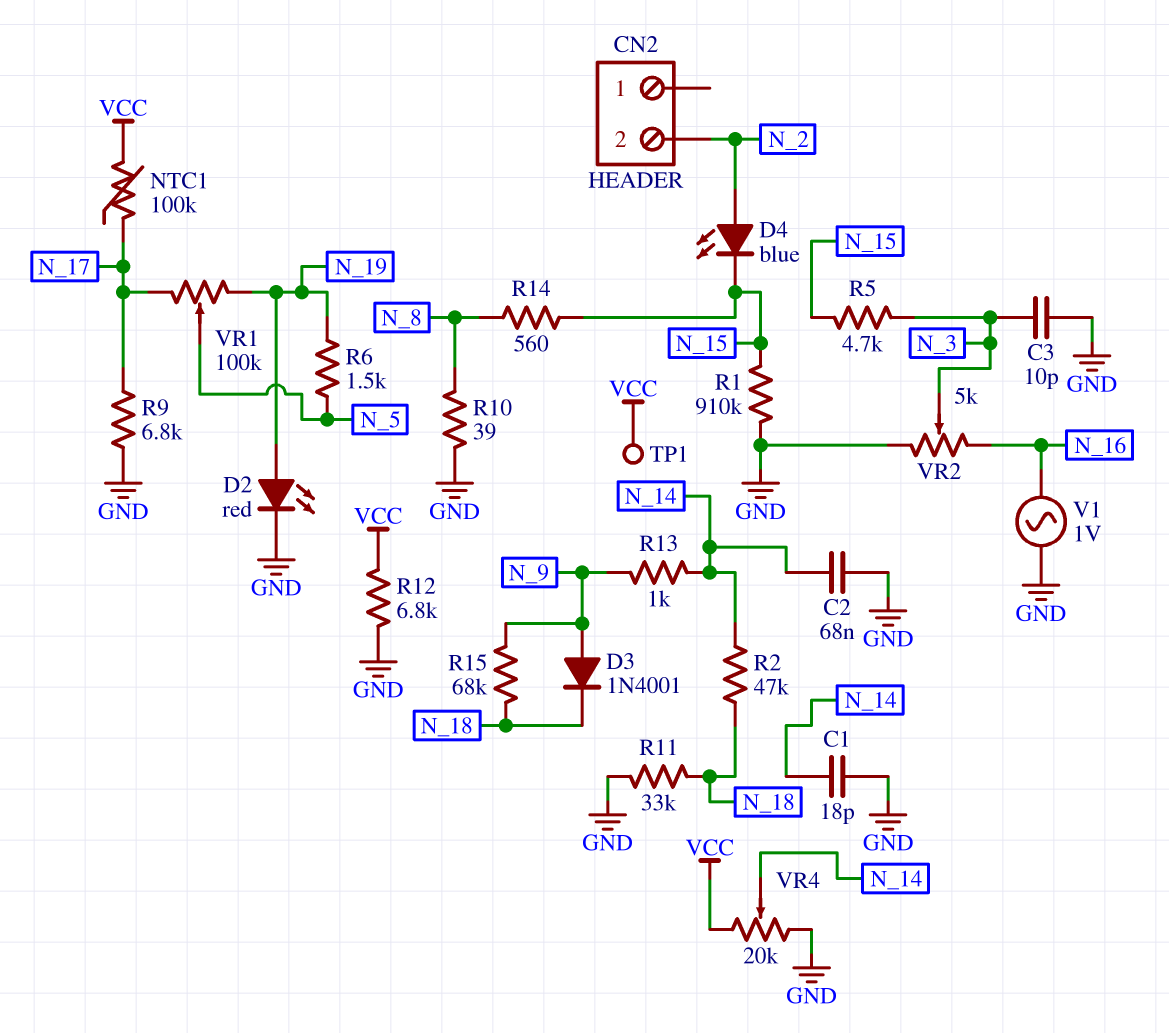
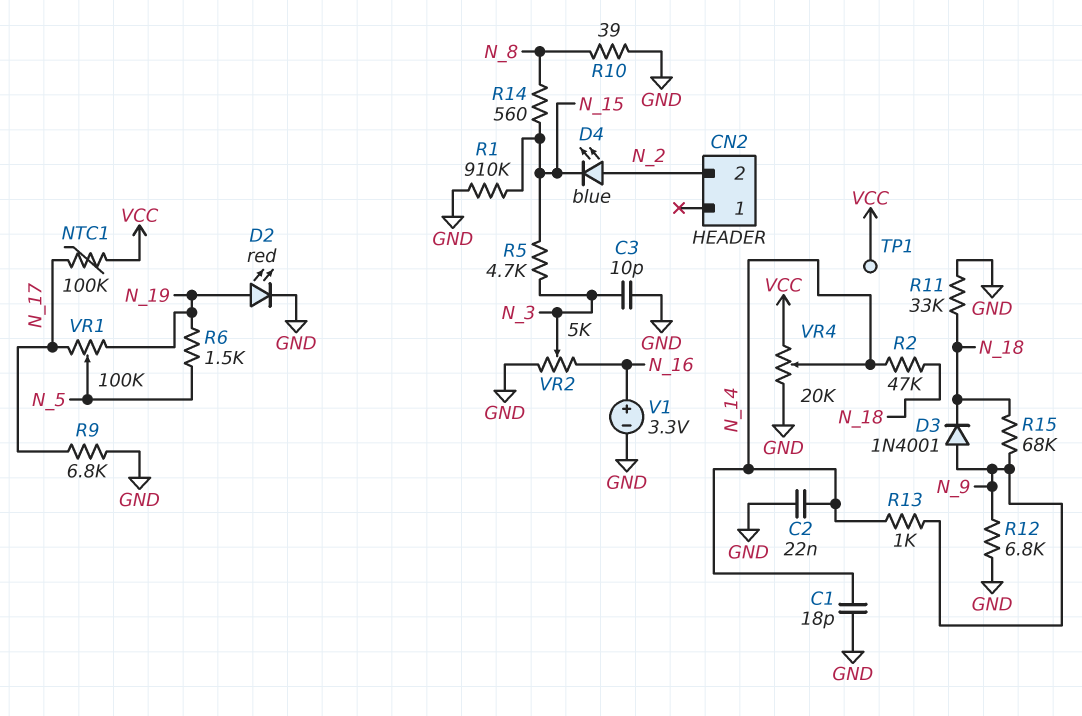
C2: 68nF (GND, N_14) -> 22nF (GND, N_14)
R12: 6.8k (GND, VCC) -> 6.8k (GND, N_9)
V1: AC 1V (GND, N_16) -> 3.3V (plus N_16, minus GND)

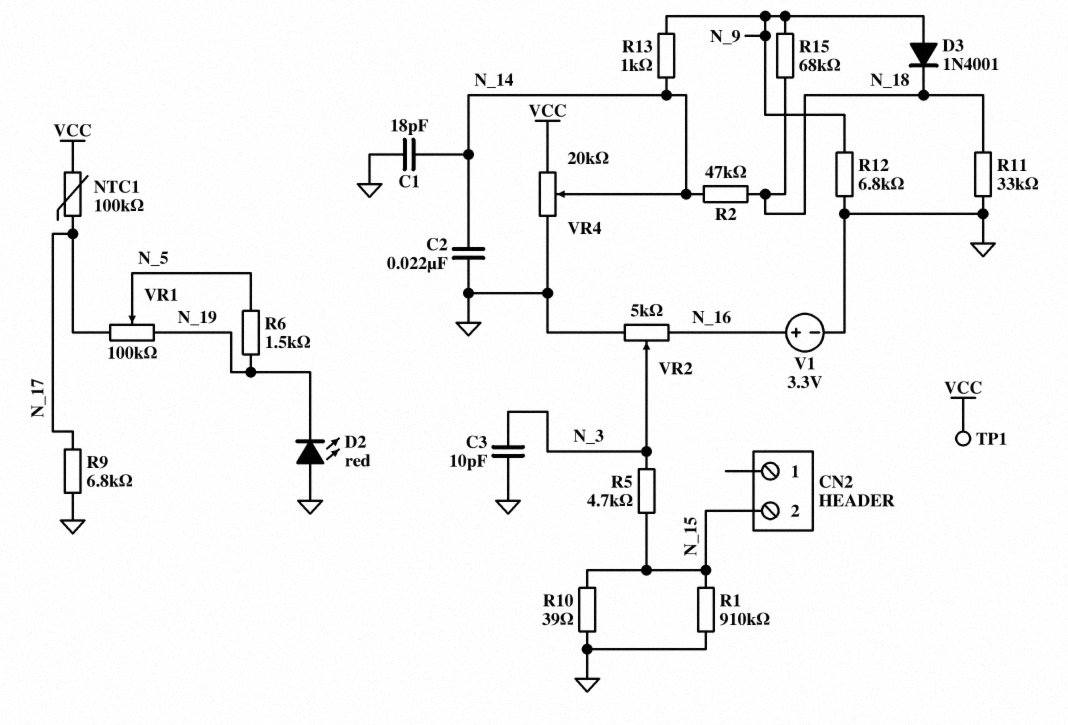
CN2 pin 2: N_2 -> N_15
D2: LED red (A N_19, K GND) -> LED red (A GND, K N_19)
D4: LED blue (A N_2, K N_15) -> none
R10: 39 (GND, N_8) -> 39 (GND, N_15)
R14: 560 (N_8, N_15) -> none

